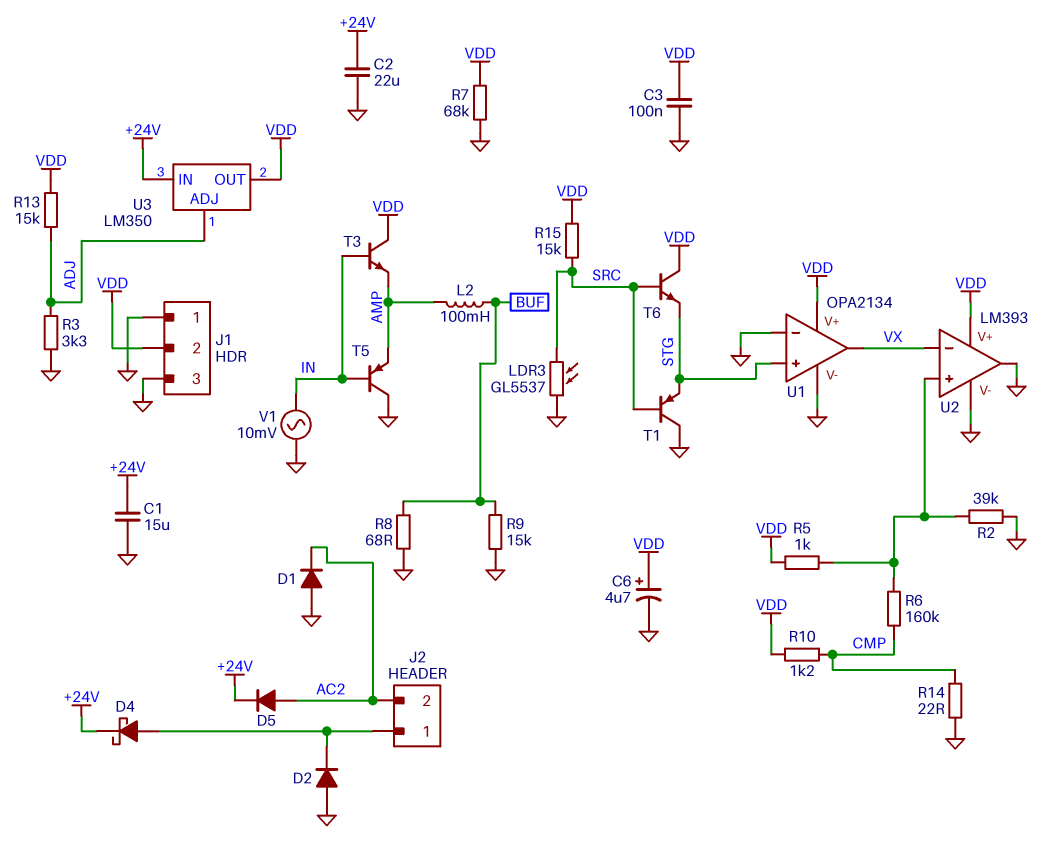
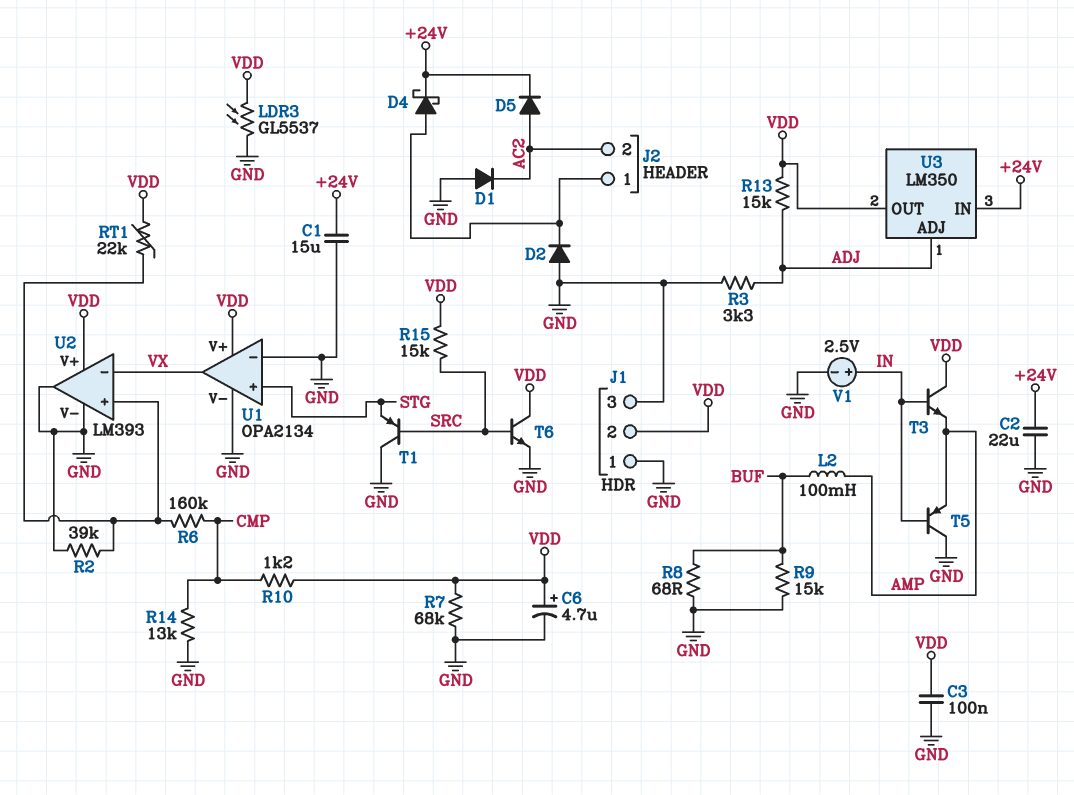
LDR3: GL5537 (GND, SRC) -> GL5537 (GND, VDD)
R5: 1k (U2/in+, VDD) -> none
R14: 22 (CMP, GND) -> 13k (CMP, GND)
RT1: none -> 22k (U2/in+, VDD)
T6: NPN (B SRC, C VDD, E STG) -> NPN (B SRC, C VDD, E GND)
V1: AC 10mV (GND, IN) -> 2.5V (plus IN, minus GND)

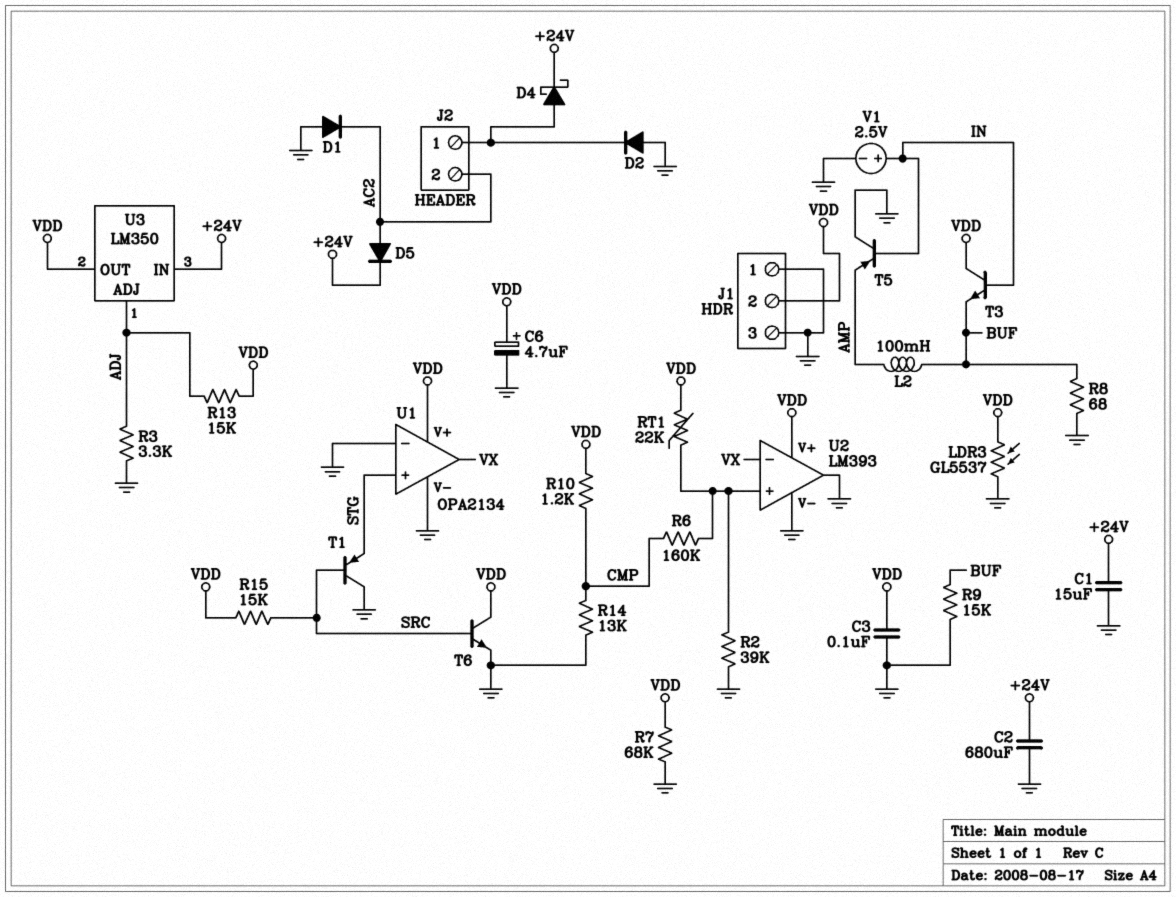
C2: 22uF (+24V, GND) -> 680uF (+24V, GND)
T3: NPN (B IN, C VDD, E AMP) -> NPN (B IN, C VDD, E BUF)

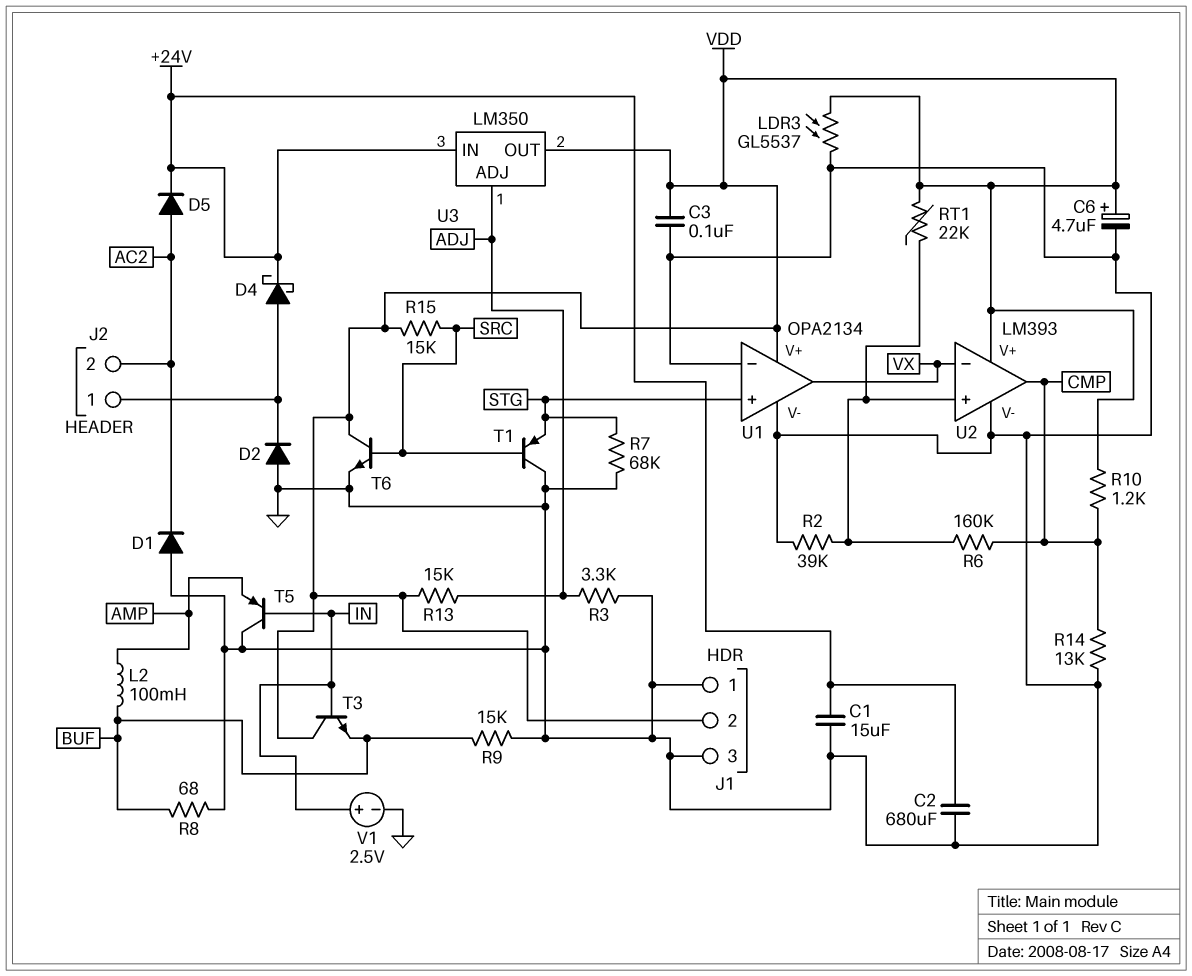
R7: 68k (GND, VDD) -> 68k (GND, STG)
U2 pin out: GND -> CMP

